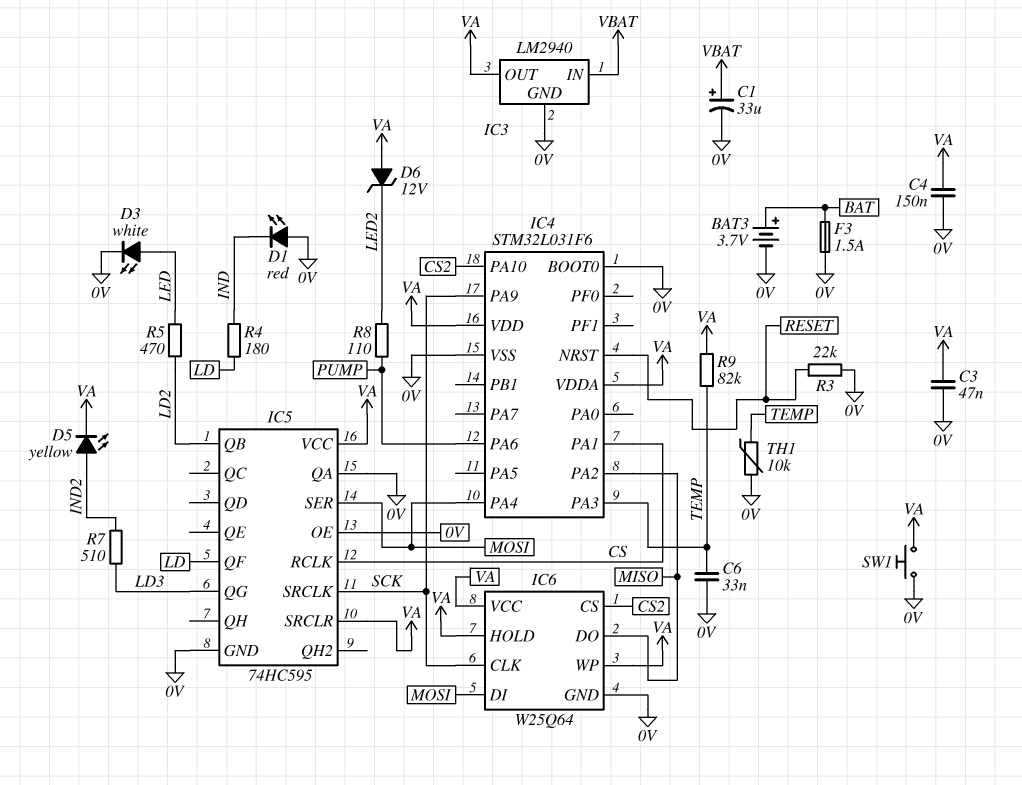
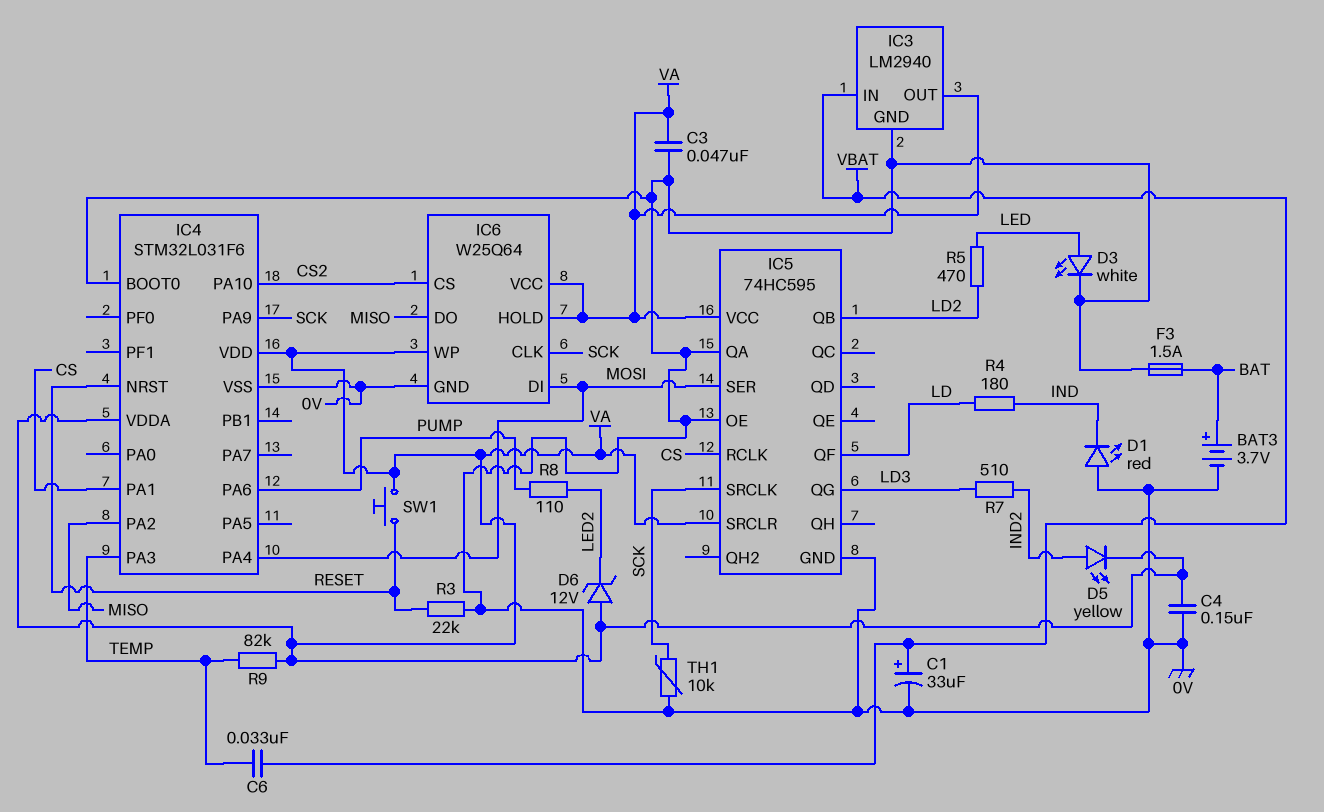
C6: 33nF (0V, TEMP) -> 33nF (TEMP, VBAT)
SW1: button (0V, VA) -> button (RESET, VA)
TH1: 10k (0V, TEMP) -> 10k (0V, SCK)

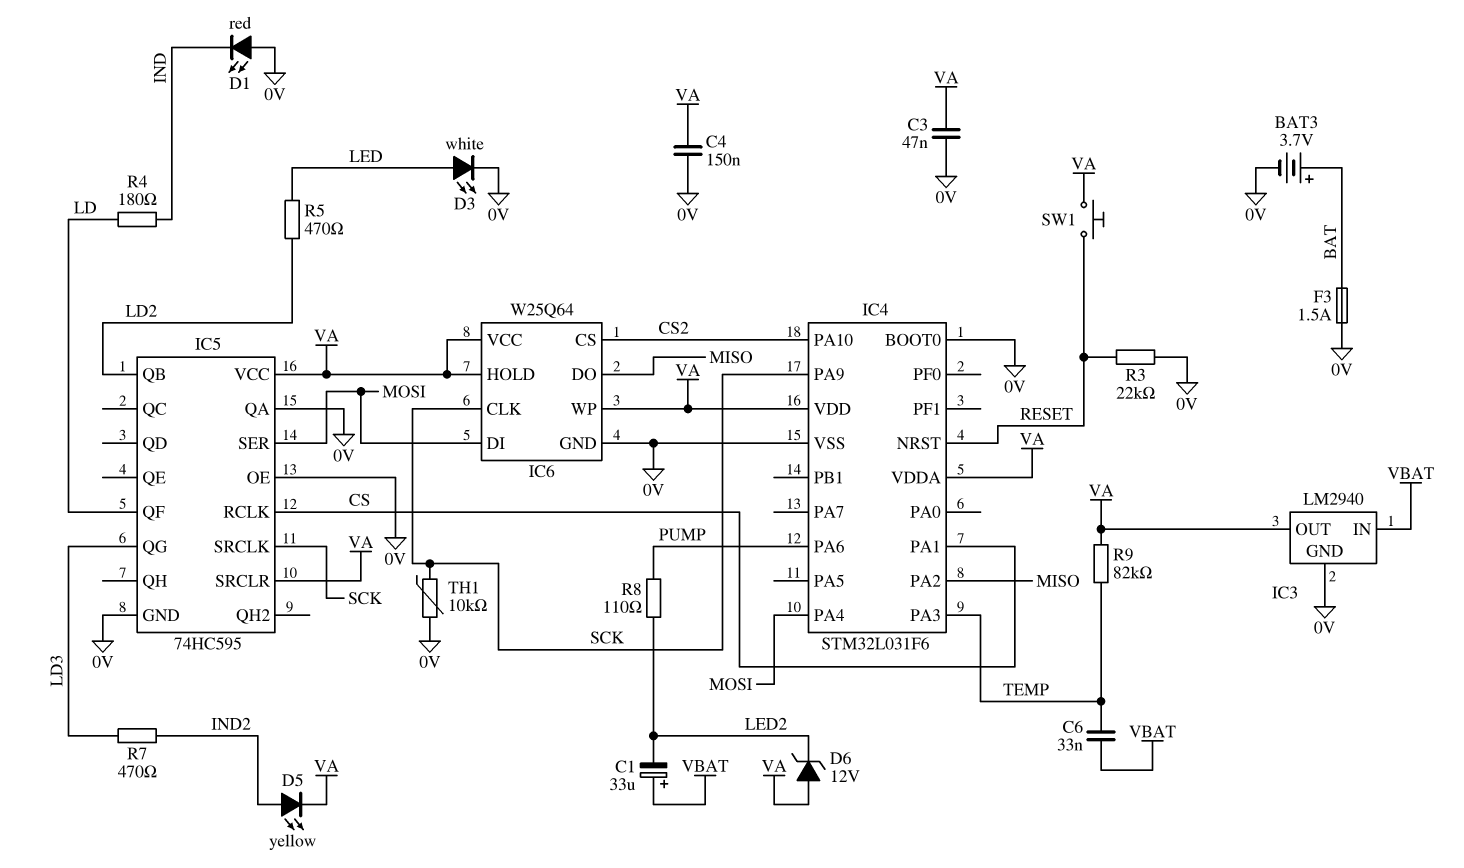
C1: 33uF (plus VBAT, minus 0V) -> 33uF (plus VBAT, minus LED2)
R7: 510 (IND2, LD3) -> 470 (IND2, LD3)

